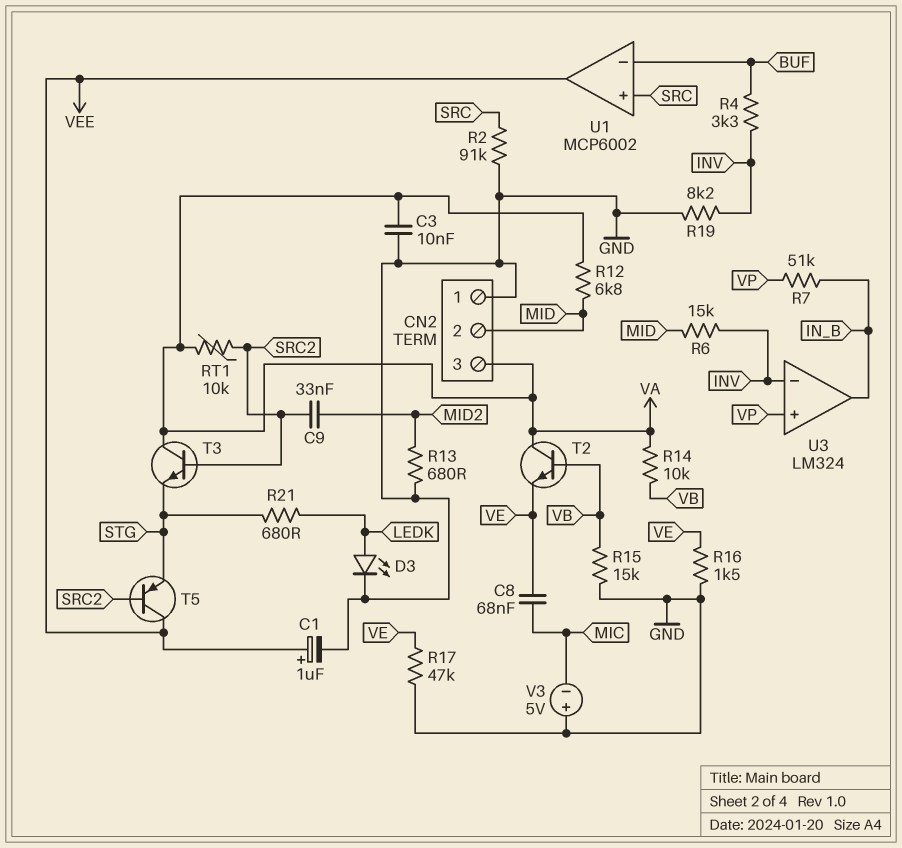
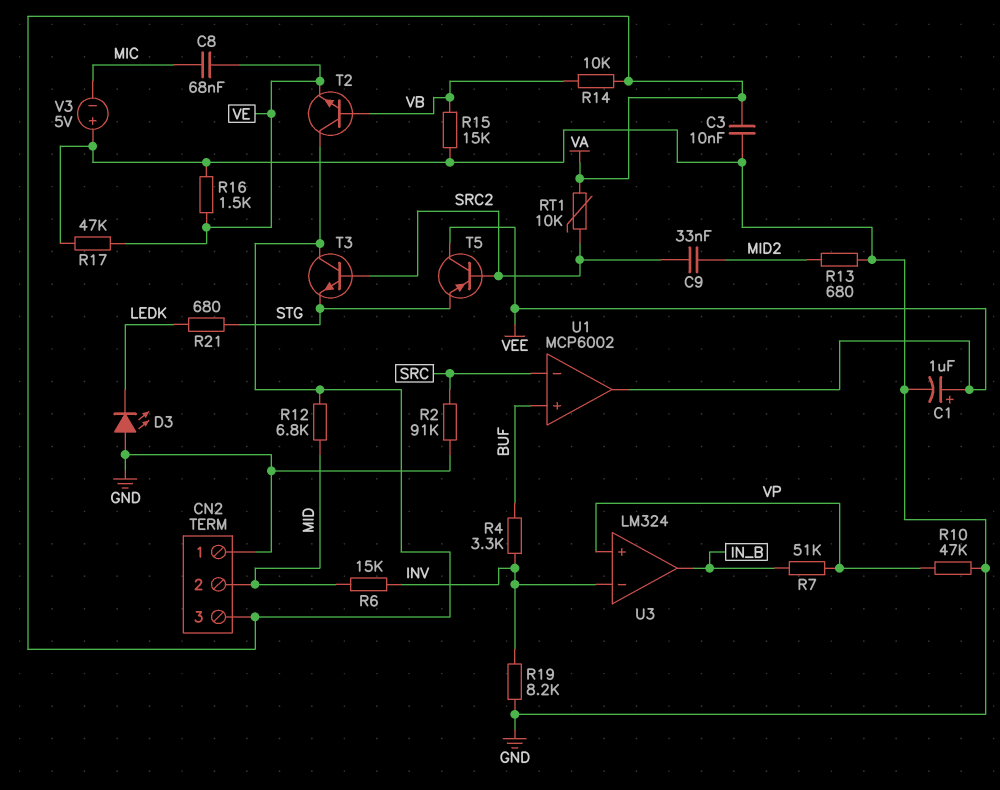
D3: LED (A LEDK, K GND) -> LED (A GND, K LEDK)
R10: none -> 47k (GND, VP)
U1 pin in+: SRC -> BUF
U1 pin in-: BUF -> SRC

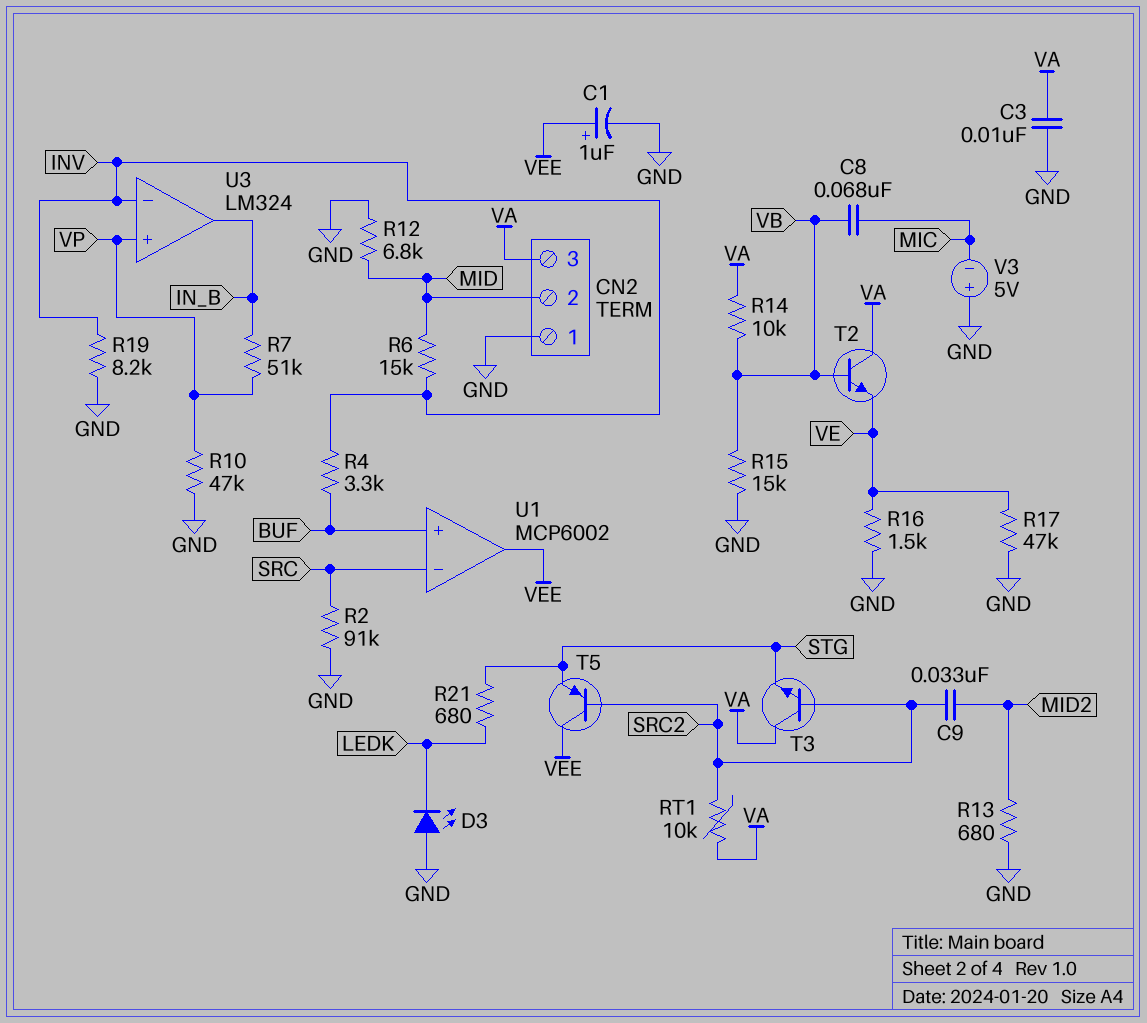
C8: 68nF (MIC, VE) -> 68nF (MIC, VB)
R12: 6.8k (MID, VA) -> 6.8k (GND, MID)

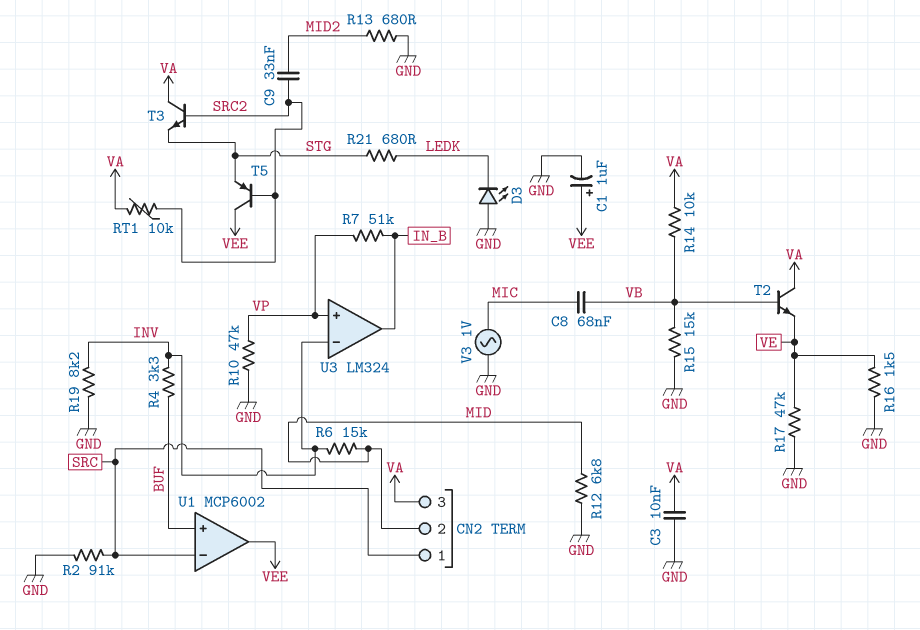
CN2 pin 1: GND -> SRC
V3: 5V (plus GND, minus MIC) -> AC 1V (GND, MIC)

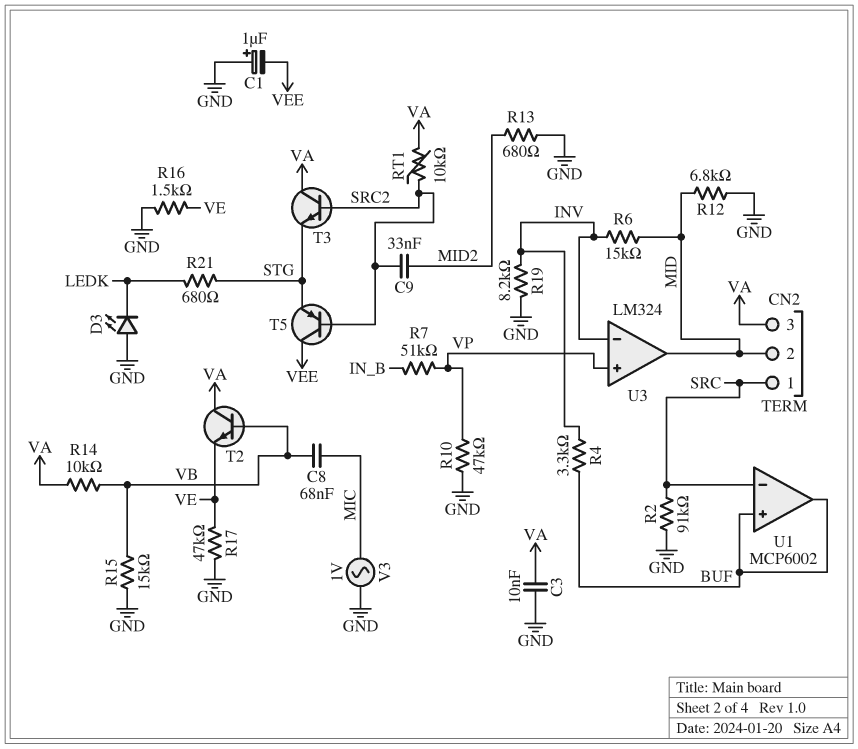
C1: 1uF (plus VEE, minus GND) -> 1uF (plus GND, minus VEE)
U1 pin out: VEE -> BUF
U3 pin out: IN_B -> MID

